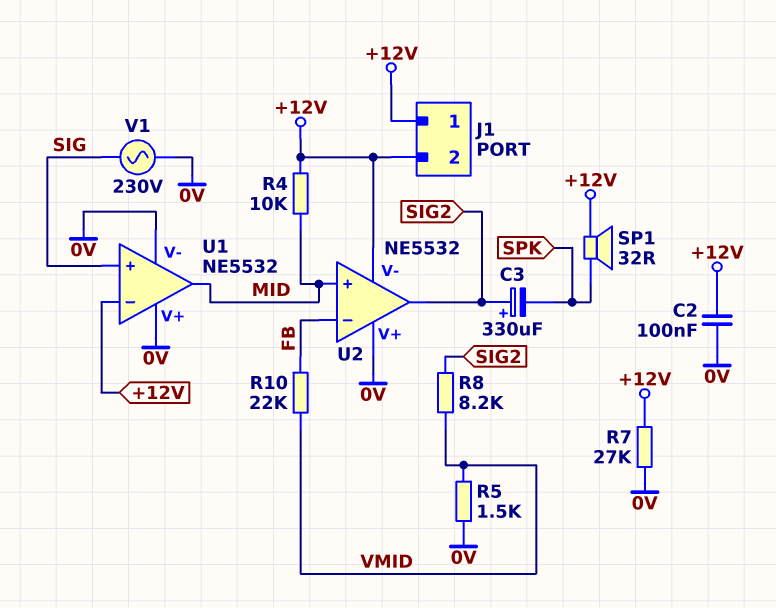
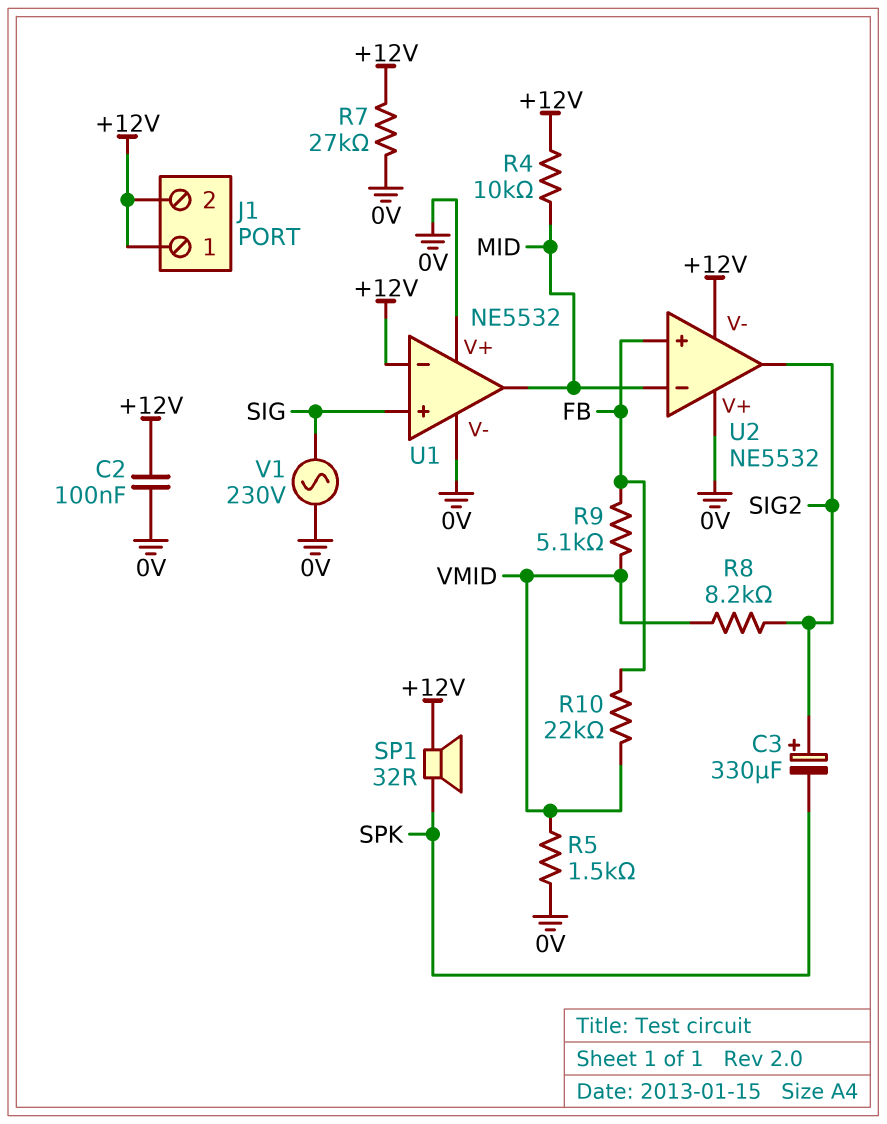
R9: none -> 5.1k (FB, VMID)
U2 pin in+: MID -> FB
U2 pin in-: FB -> MID

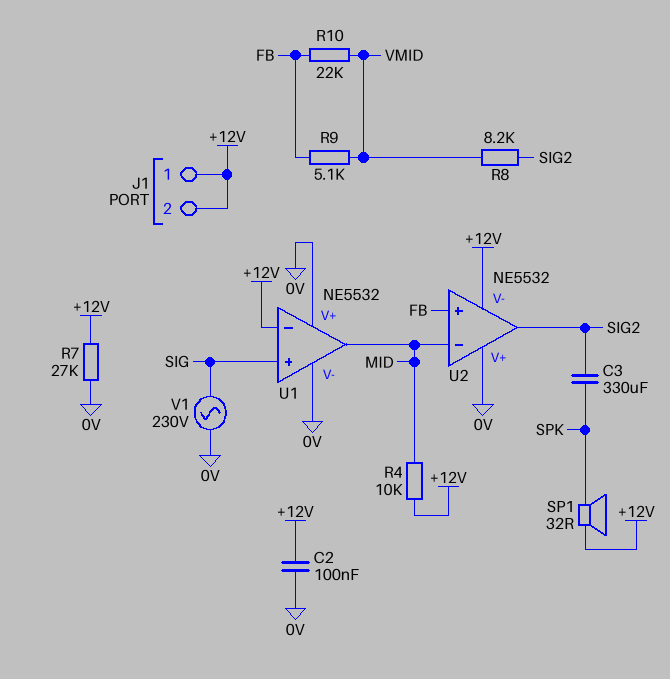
C3: 330uF (plus SIG2, minus SPK) -> 330uF (SIG2, SPK)
R5: 1.5k (0V, VMID) -> none

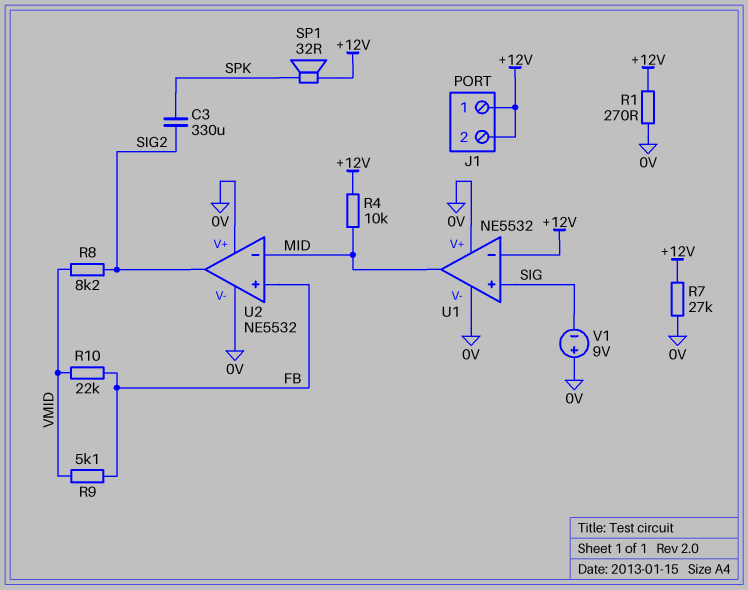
C2: 100nF (+12V, 0V) -> none
R1: none -> 270 (+12V, 0V)
U2 pin V-: +12V -> 0V
V1: AC 230V (0V, SIG) -> 9V (plus 0V, minus SIG)

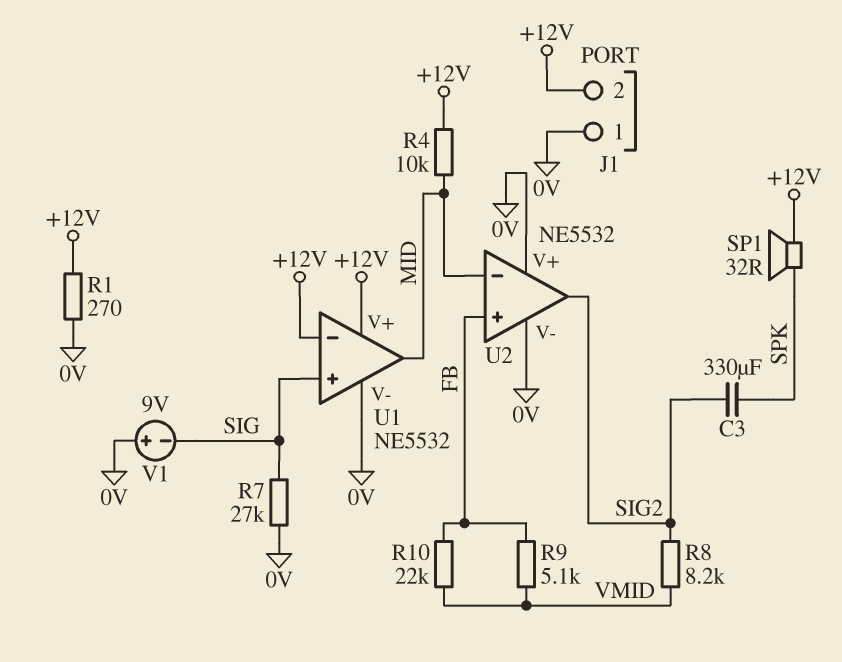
J1 pin 1: +12V -> 0V
R7: 27k (+12V, 0V) -> 27k (0V, SIG)
U1 pin V+: 0V -> +12V

